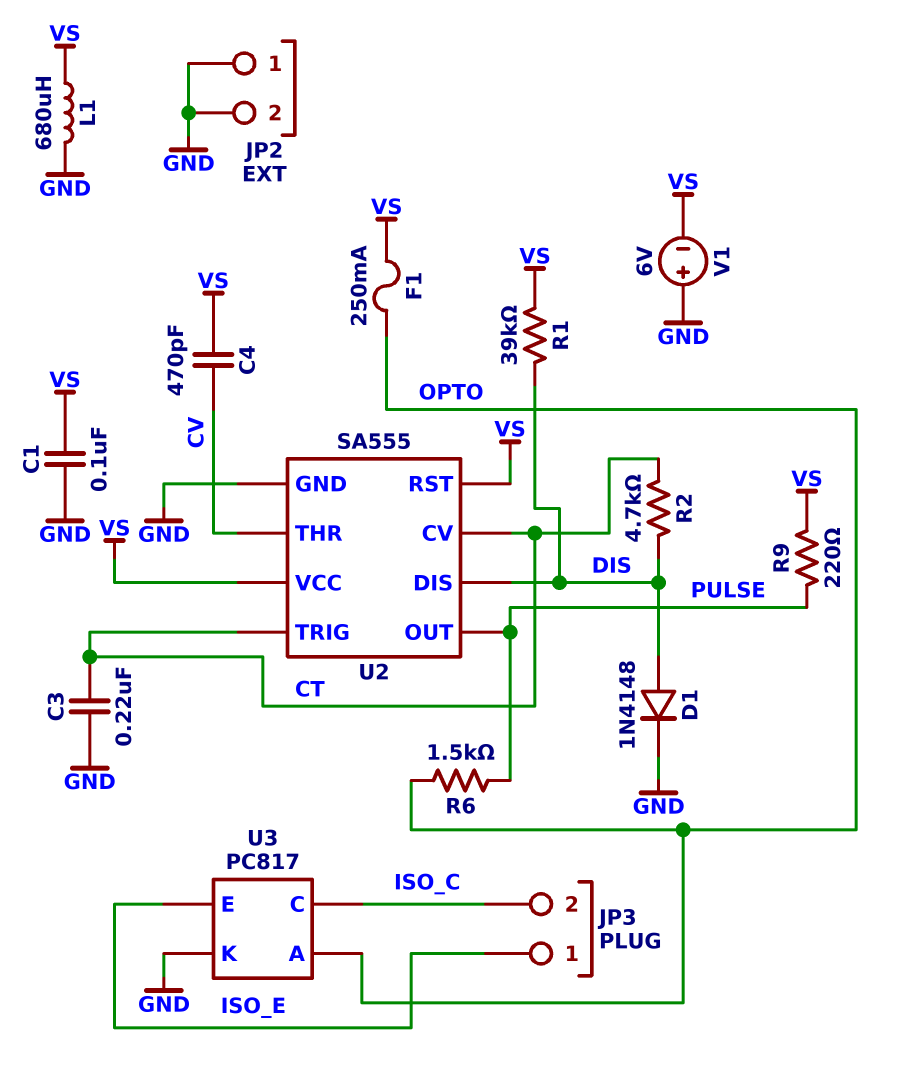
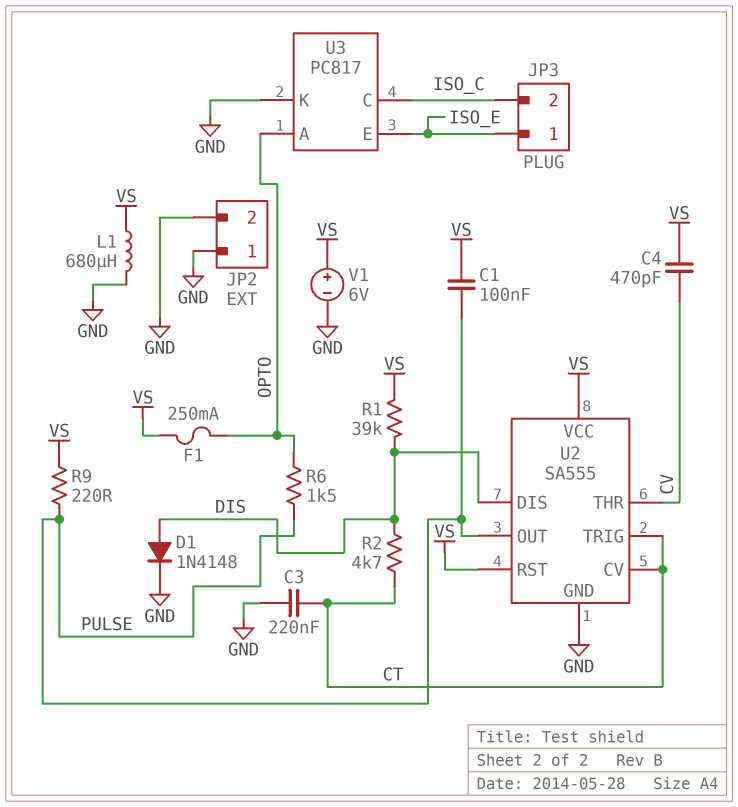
C1: 100nF (GND, VS) -> 100nF (PULSE, VS)
V1: 6V (plus GND, minus VS) -> 6V (plus VS, minus GND)

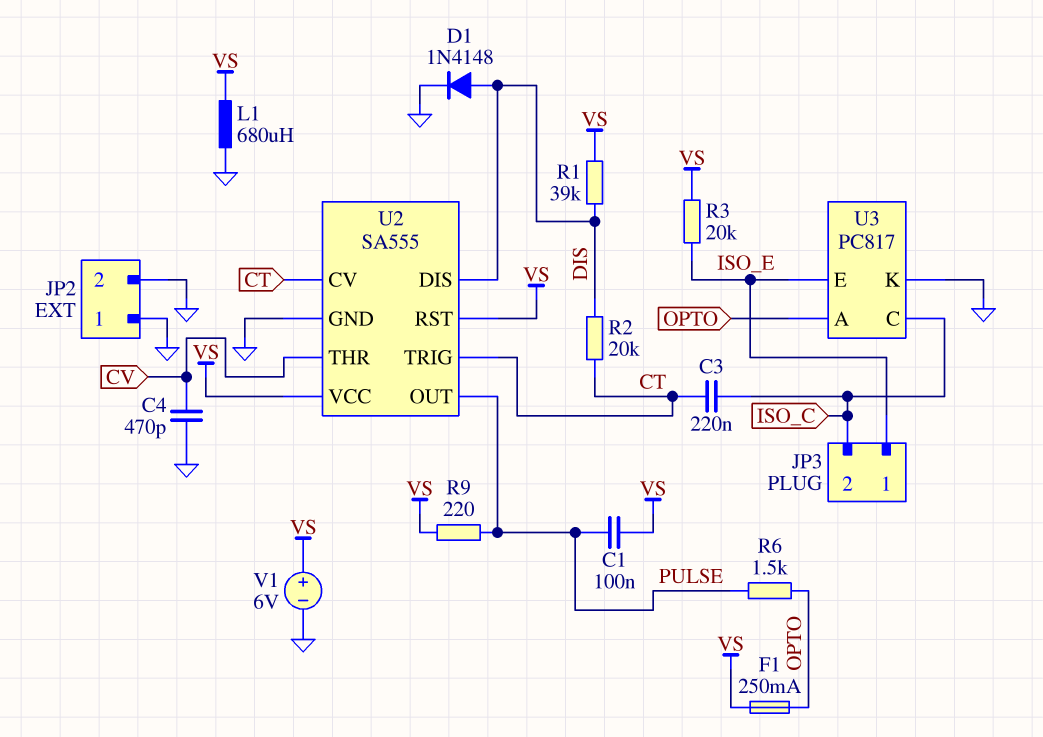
C3: 220nF (CT, GND) -> 220nF (CT, ISO_C)
C4: 470pF (CV, VS) -> 470pF (CV, GND)
R2: 4.7k (CT, DIS) -> 20k (CT, DIS)
R3: none -> 20k (ISO_E, VS)

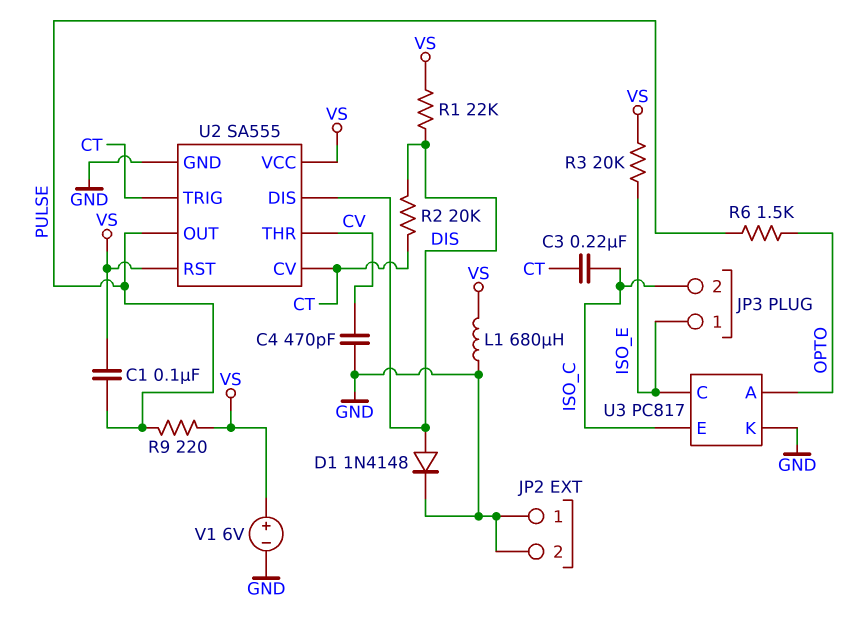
F1: 250mA (OPTO, VS) -> none
R1: 39k (DIS, VS) -> 22k (DIS, VS)
U3 pin C: ISO_C -> ISO_E
U3 pin E: ISO_E -> ISO_C

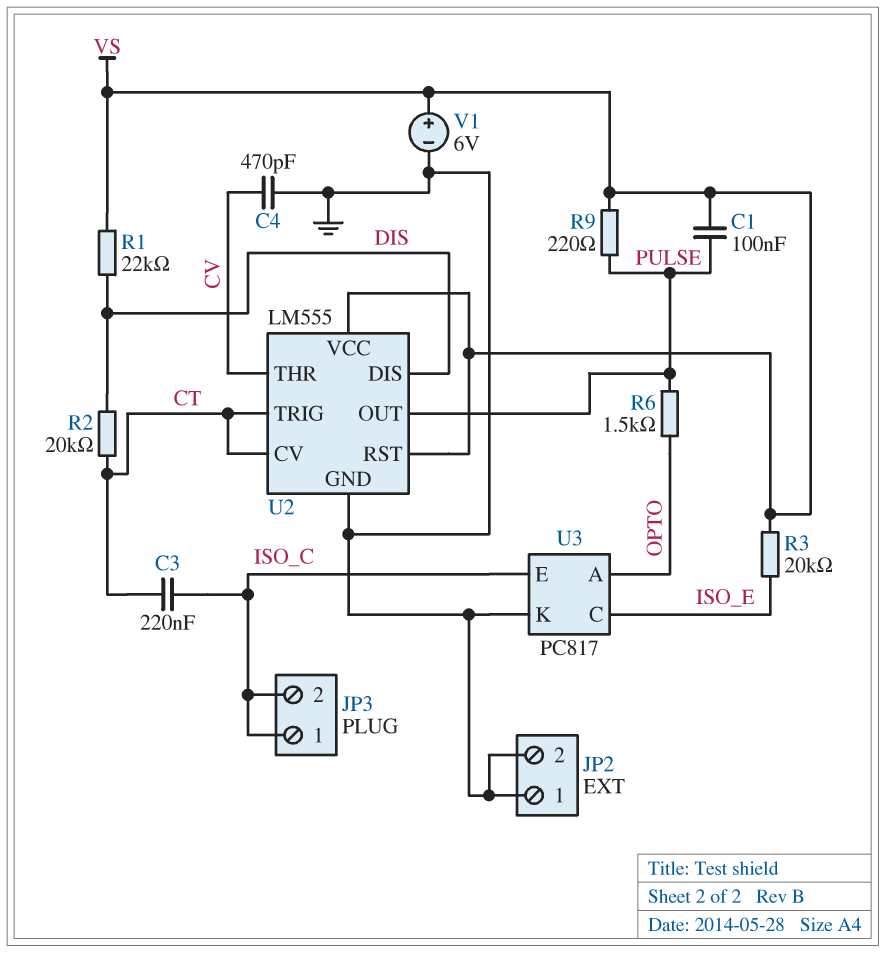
D1: diode 1N4148 (A DIS, K GND) -> none
JP3 pin 1: ISO_E -> ISO_C
L1: 680uH (GND, VS) -> none
U2: SA555 -> LM555

